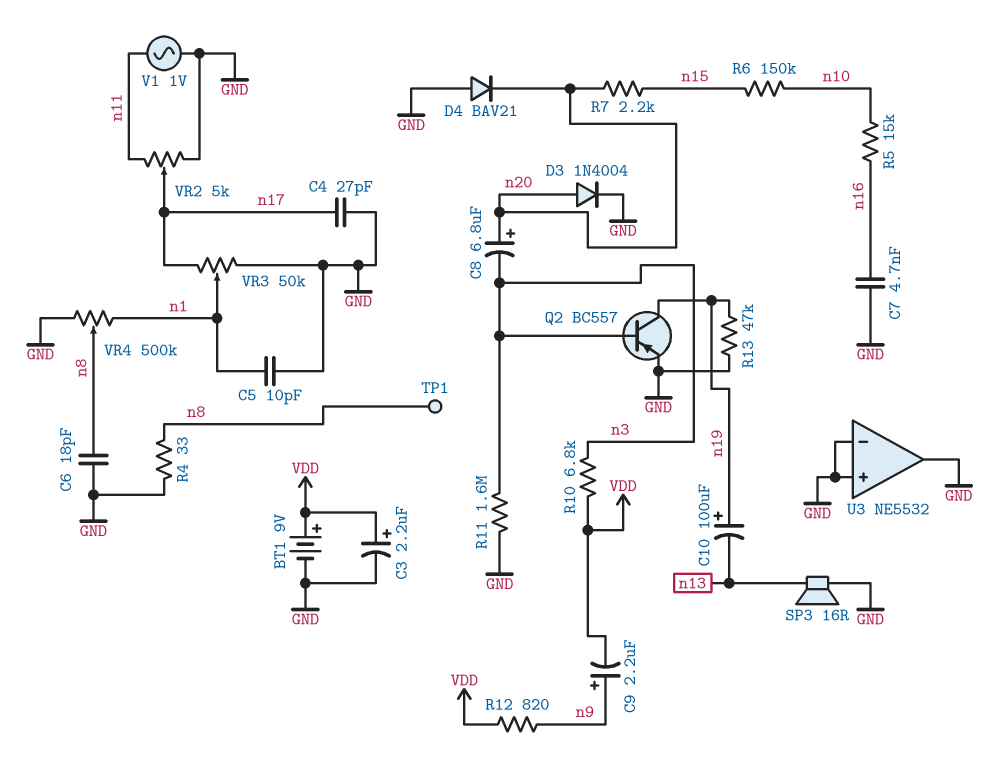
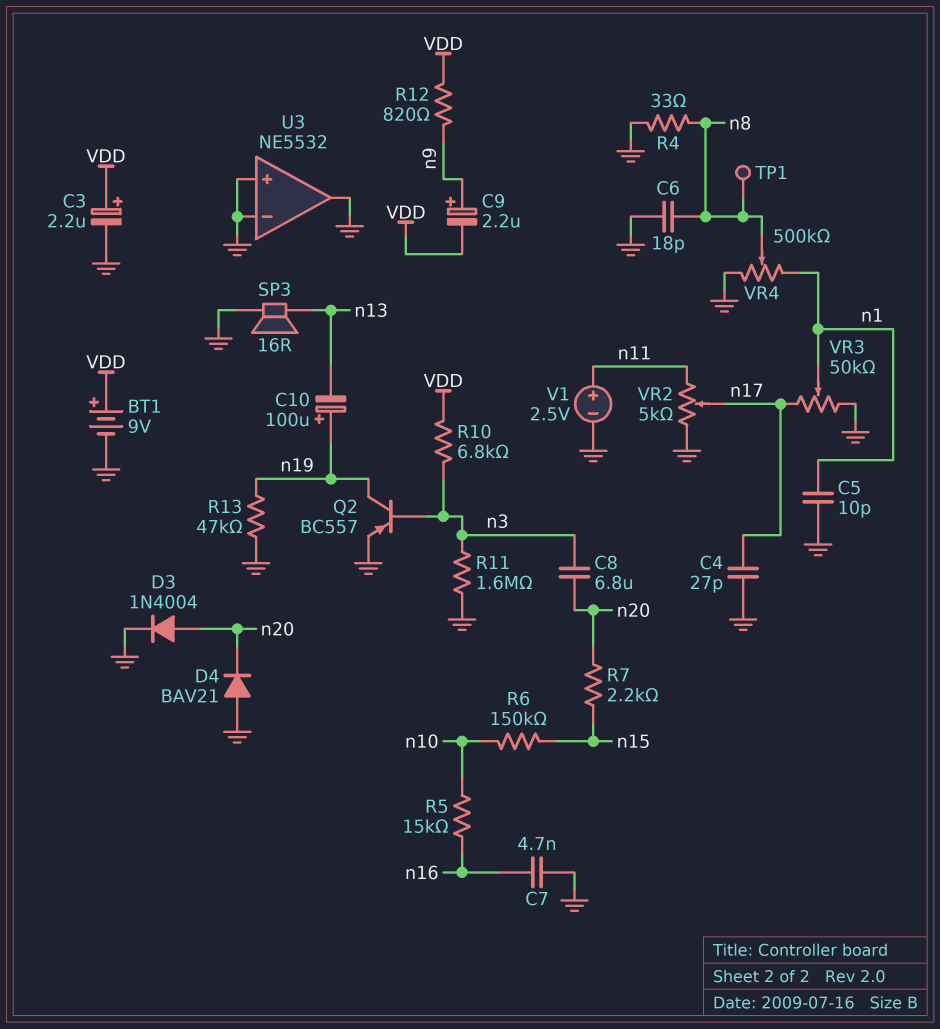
C8: 6.8uF (plus n20, minus n3) -> 6.8uF (n3, n20)
V1: AC 1V (GND, n11) -> 2.5V (plus n11, minus GND)

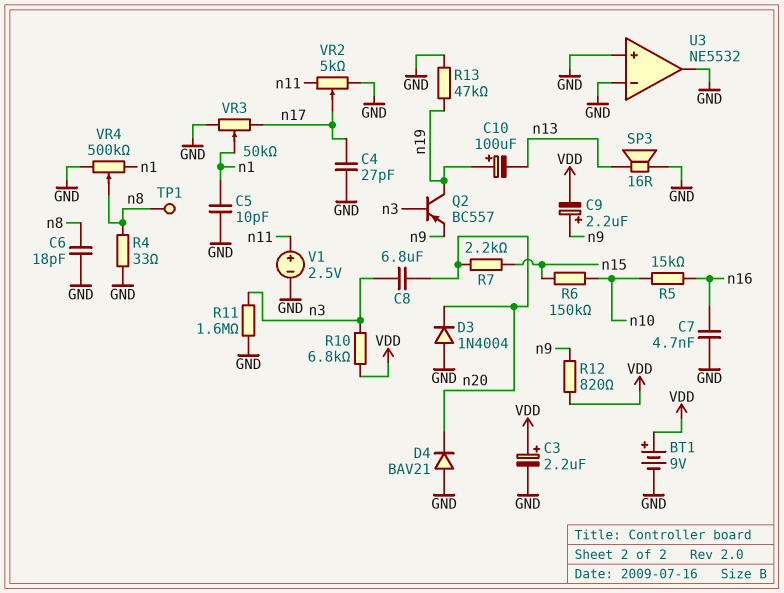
D3: diode 1N4004 (A n20, K GND) -> diode 1N4004 (A GND, K n20)
Q2: PNP BC557 (B n3, C n19, E GND) -> PNP BC557 (B n3, C n19, E n9)

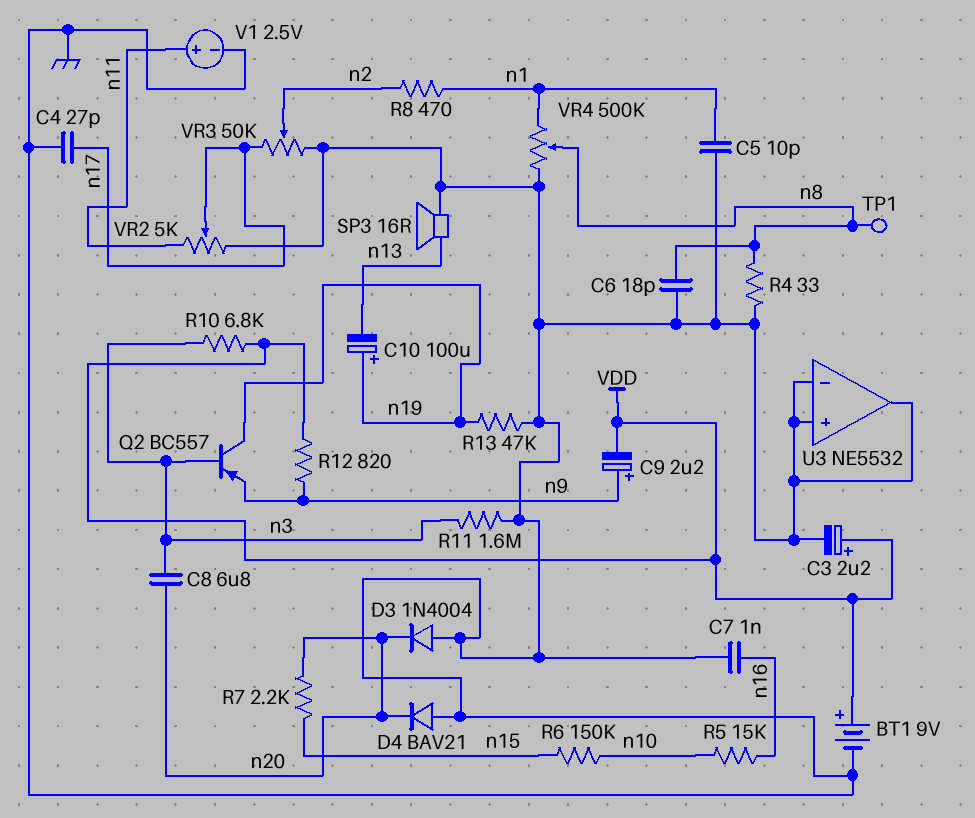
C7: 4.7nF (GND, n16) -> 1nF (GND, n16)
R8: none -> 470 (n1, n2)
VR3: 50k (GND, n17, wiper n1) -> 50k (GND, n17, wiper n2)

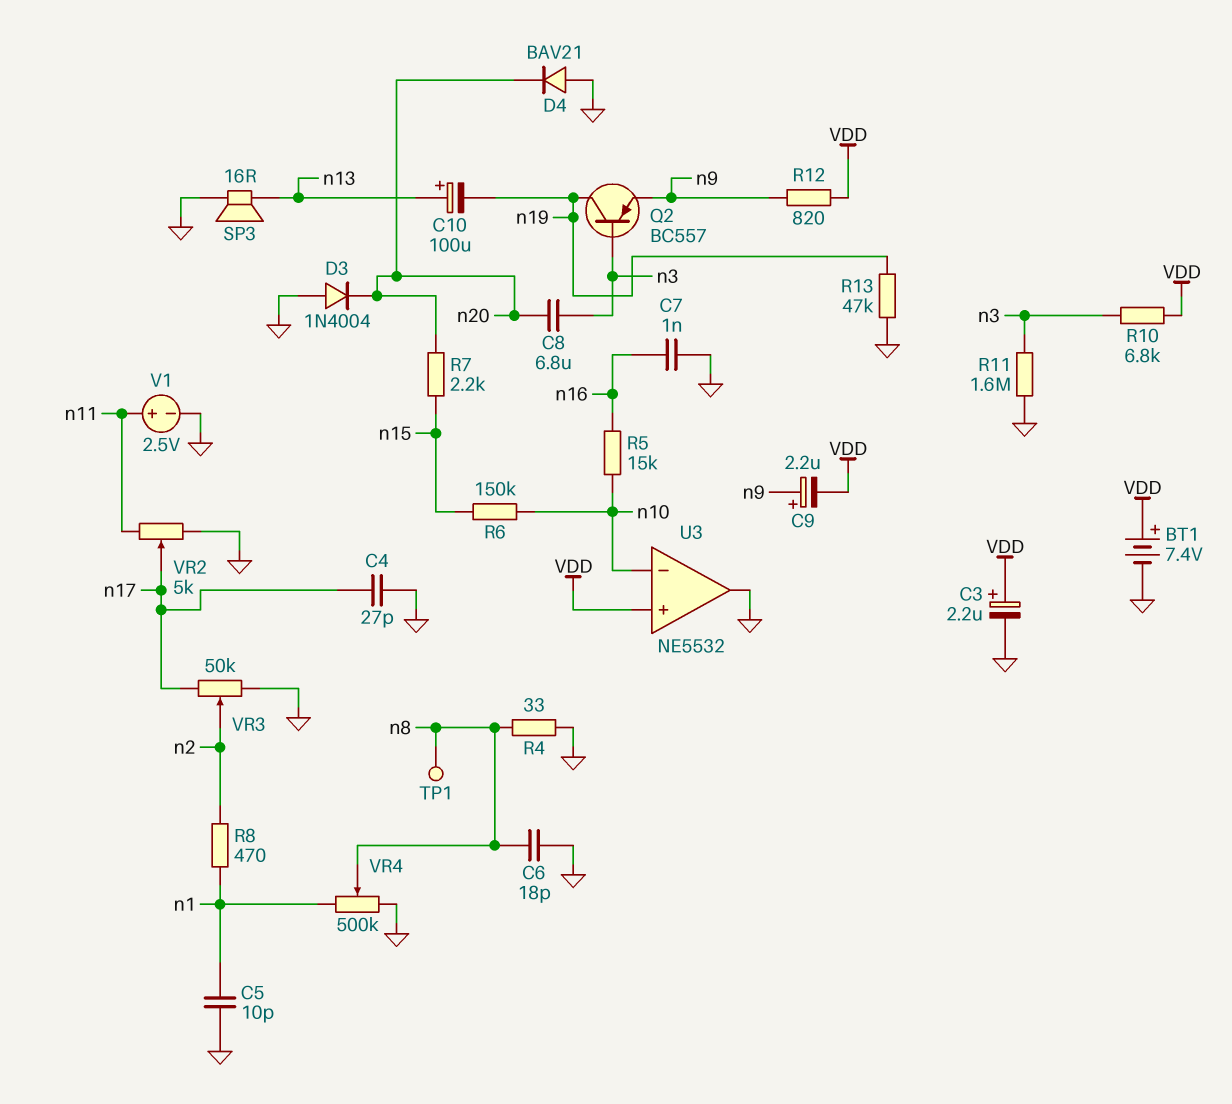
BT1: 9V (plus VDD, minus GND) -> 7.4V (plus VDD, minus GND)
C10: 100uF (plus n19, minus n13) -> 100uF (plus n13, minus n19)
U3 pin in+: GND -> VDD
U3 pin in-: GND -> n10

